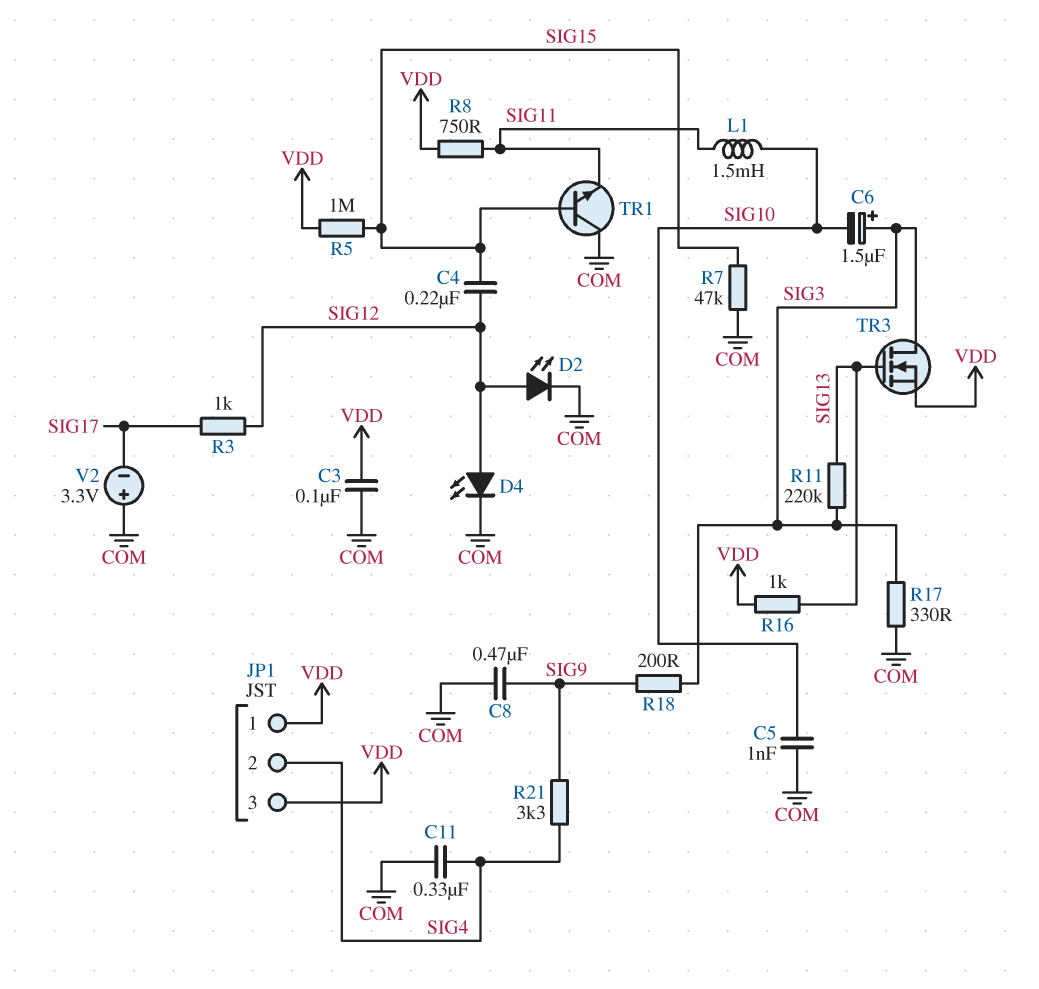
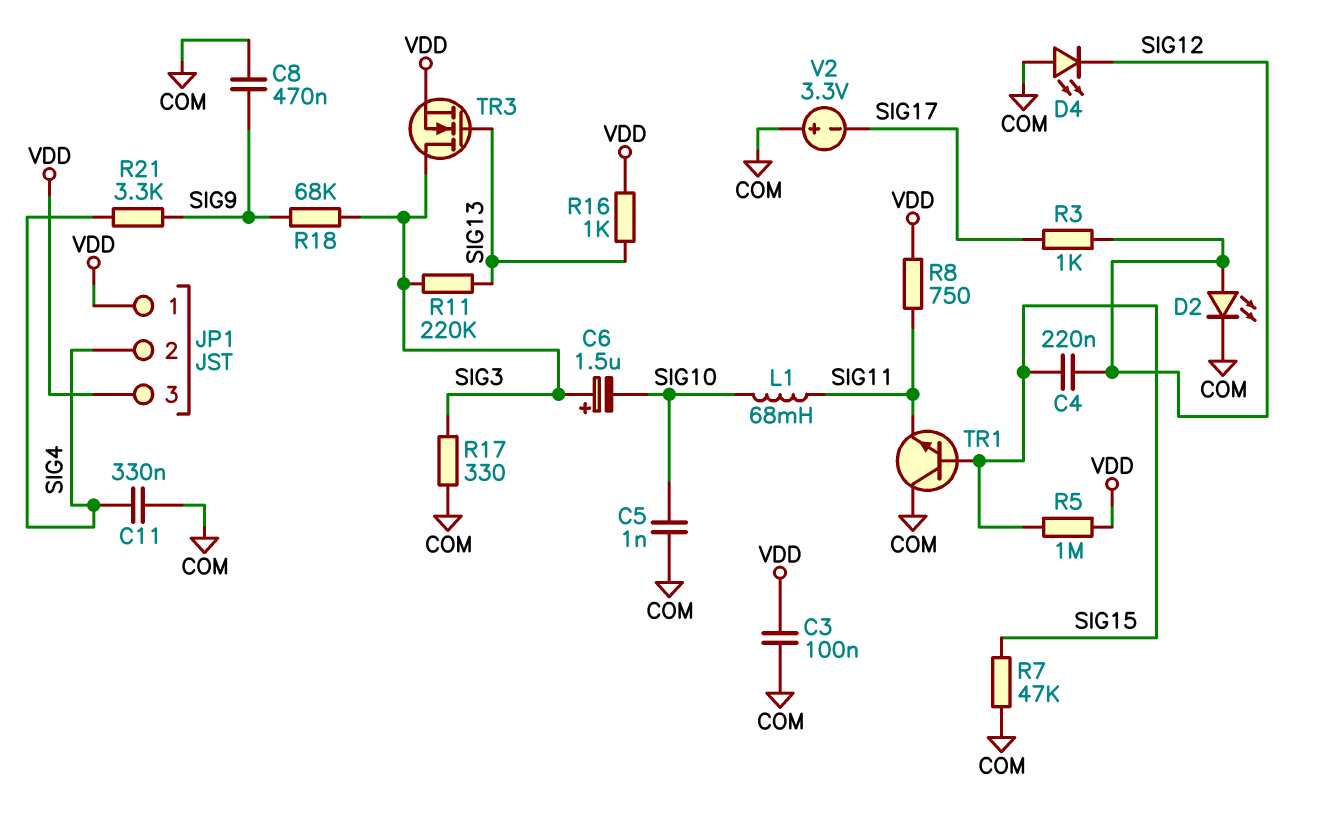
D4: LED (A SIG12, K COM) -> LED (A COM, K SIG12)
L1: 1.5mH (SIG10, SIG11) -> 68mH (SIG10, SIG11)
R18: 200 (SIG3, SIG9) -> 68k (SIG3, SIG9)

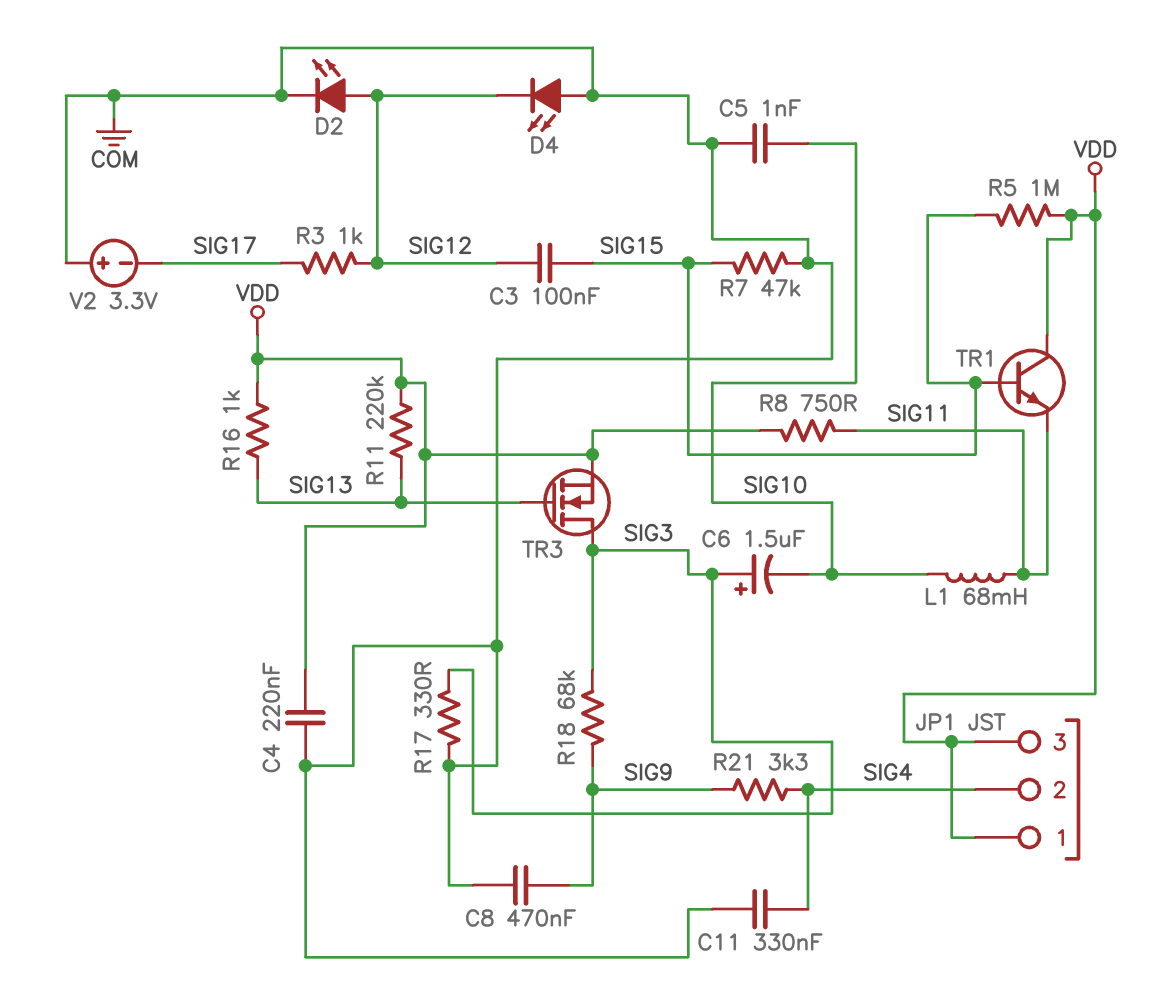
C3: 100nF (COM, VDD) -> 100nF (SIG12, SIG15)
C4: 220nF (SIG12, SIG15) -> 220nF (COM, VDD)
R11: 220k (SIG3, SIG13) -> 220k (SIG13, VDD)
TR1: NPN (B SIG15, C COM, E SIG11) -> NPN (B SIG15, C VDD, E SIG11)

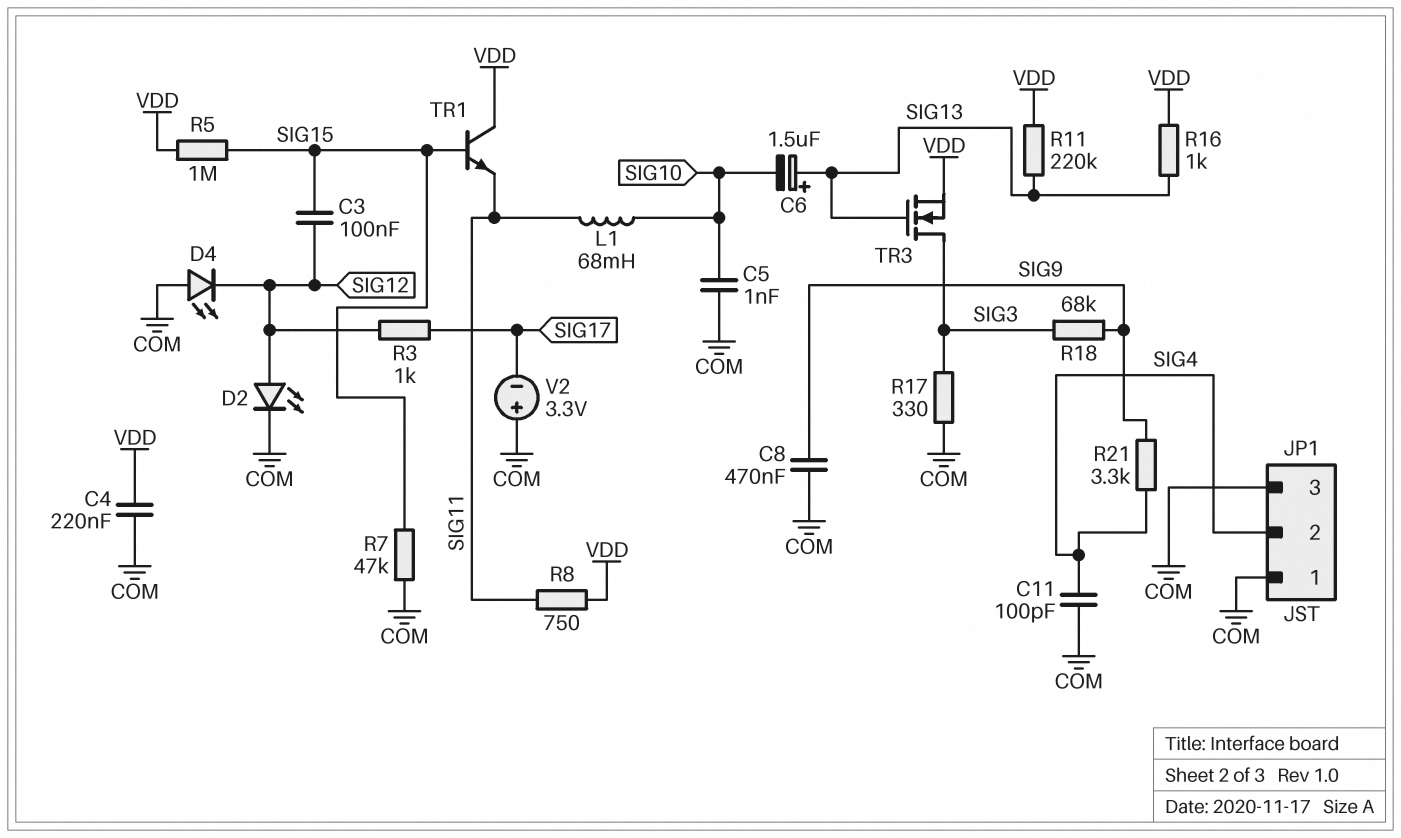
C6: 1.5uF (plus SIG3, minus SIG10) -> 1.5uF (plus SIG13, minus SIG10)
C11: 330nF (COM, SIG4) -> 100pF (COM, SIG4)
JP1 pin 1: VDD -> COM
JP1 pin 3: VDD -> COM

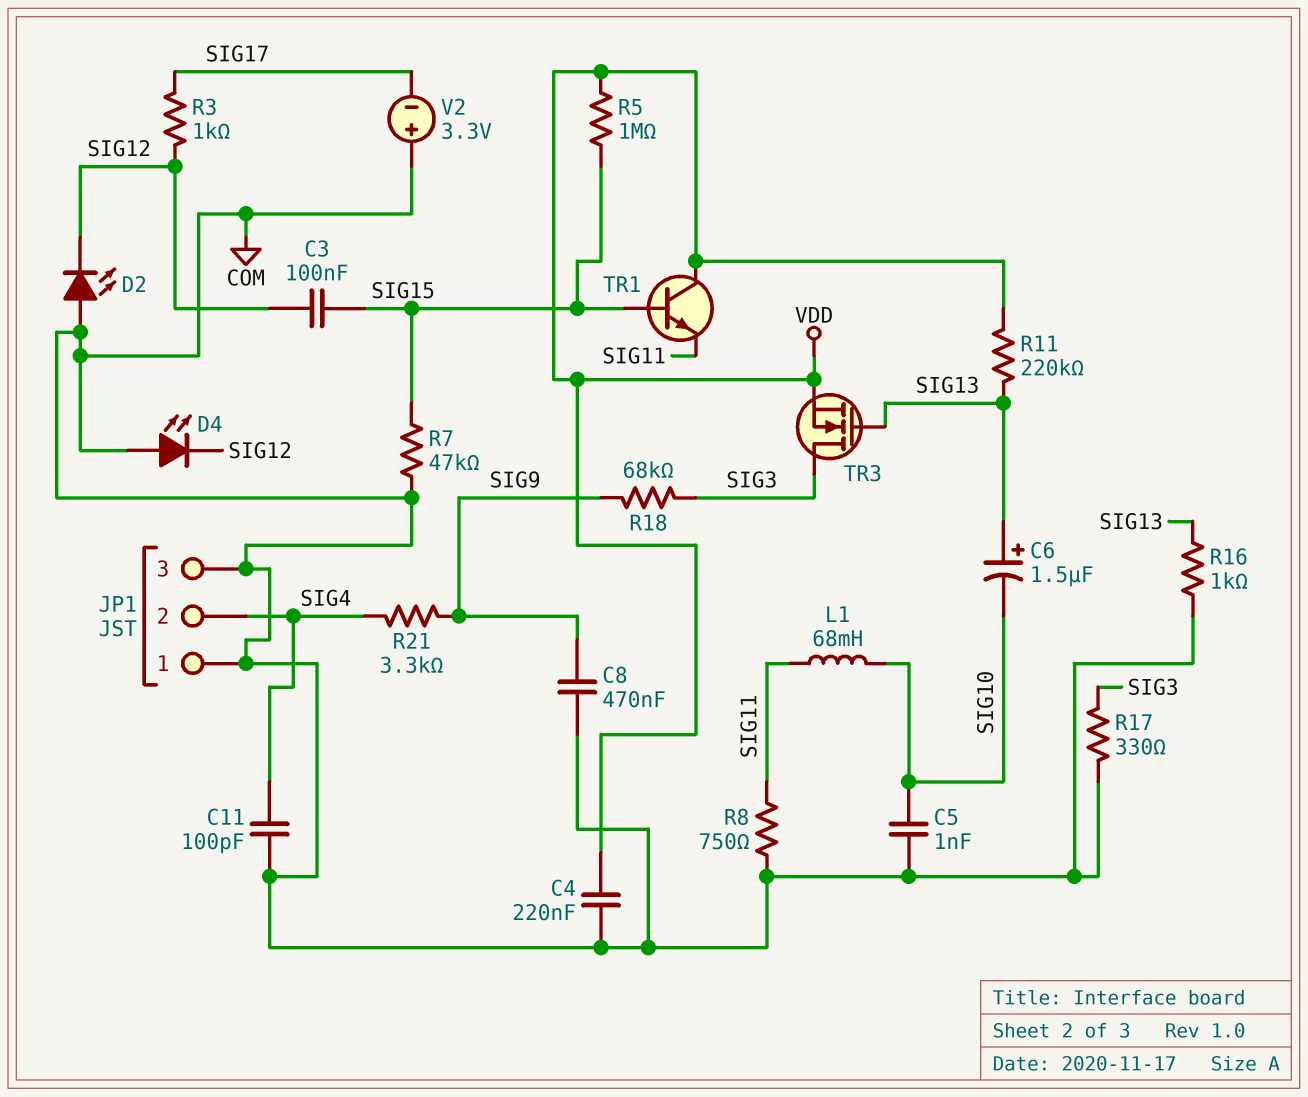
D2: LED (A SIG12, K COM) -> LED (A COM, K SIG12)
R8: 750 (SIG11, VDD) -> 750 (COM, SIG11)
R16: 1k (SIG13, VDD) -> 1k (COM, SIG13)

